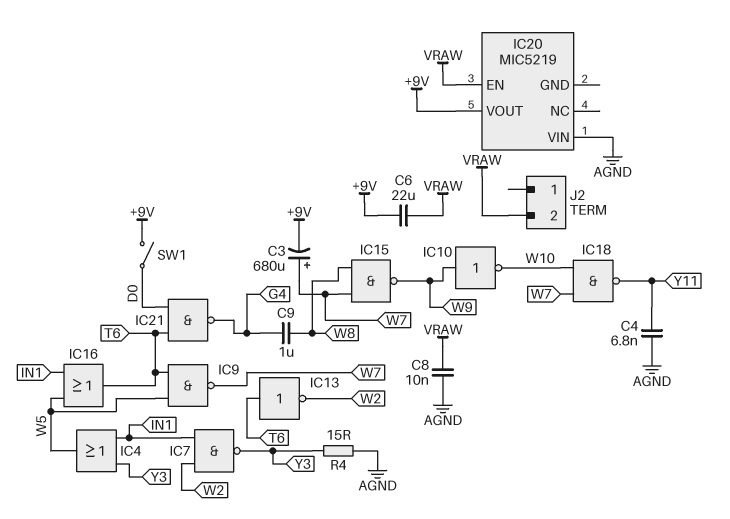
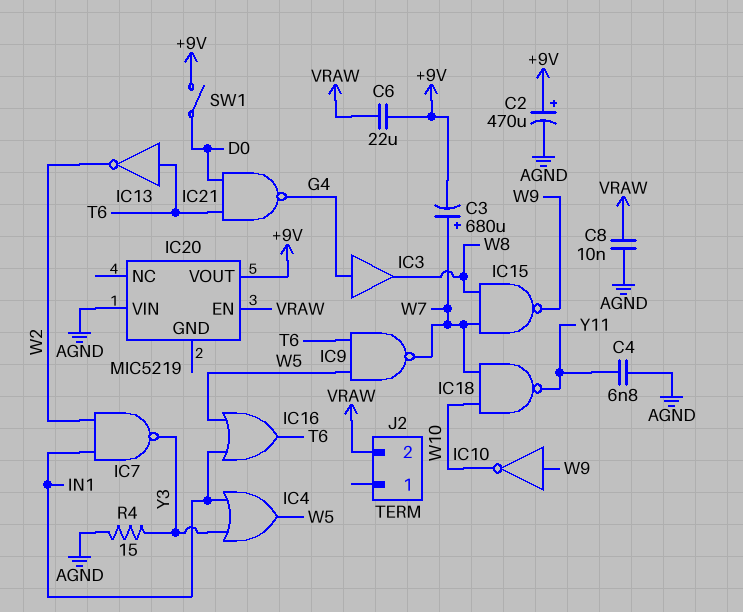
C2: none -> 470uF (plus +9V, minus AGND)
C9: 1uF (G4, W8) -> none
IC3: none -> buffer (in G4, out W8)

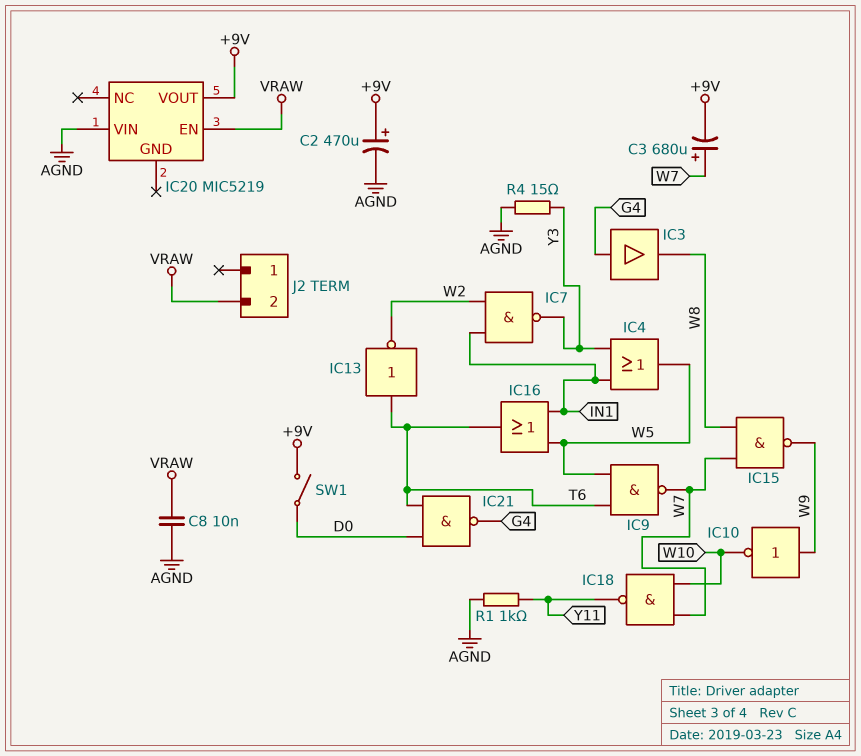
C4: 6.8nF (AGND, Y11) -> none
C6: 22uF (+9V, VRAW) -> none
R1: none -> 1k (AGND, Y11)

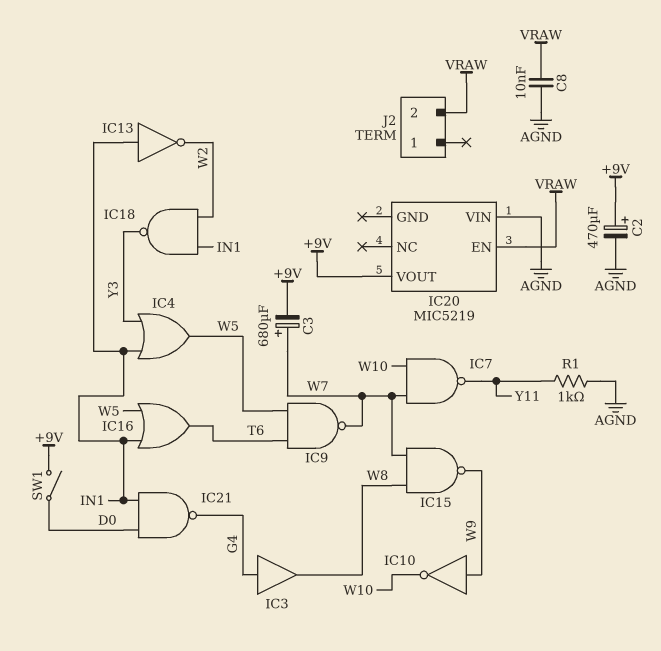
IC7: NAND (in IN1, in W2, out Y3) -> NAND (in W7, in W10, out Y11)
IC13: NOT (in T6, out W2) -> NOT (in IN1, out W2)
IC18: NAND (in W7, in W10, out Y11) -> NAND (in IN1, in W2, out Y3)
IC21: NAND (in D0, in T6, out G4) -> NAND (in D0, in IN1, out G4)
R4: 15 (AGND, Y3) -> none

